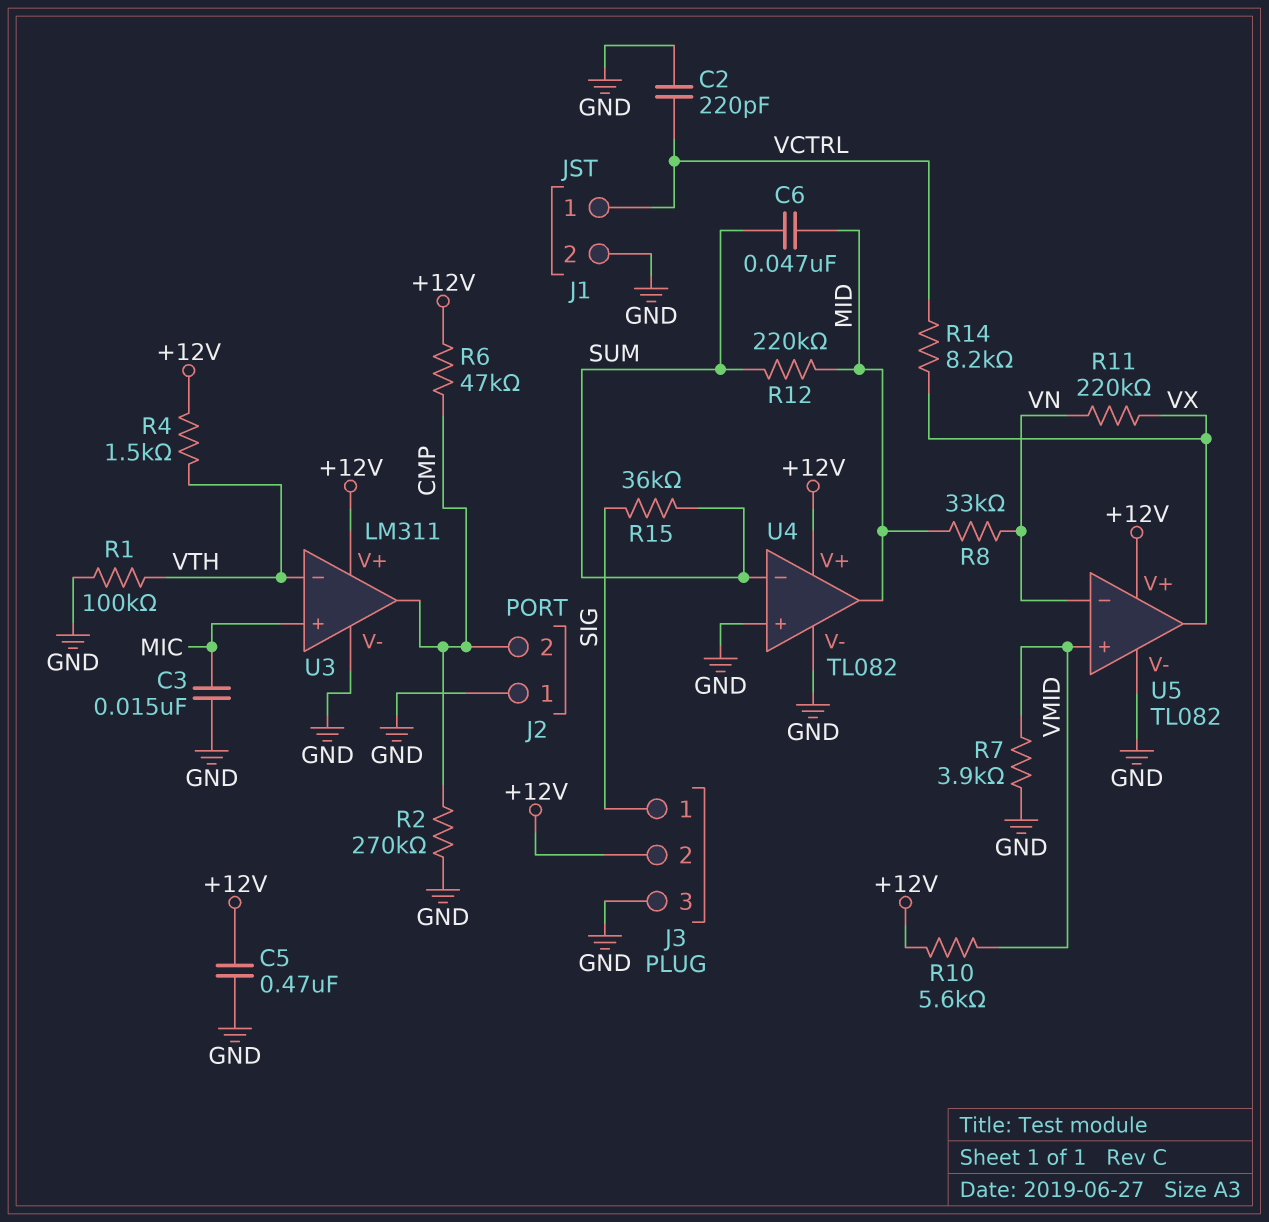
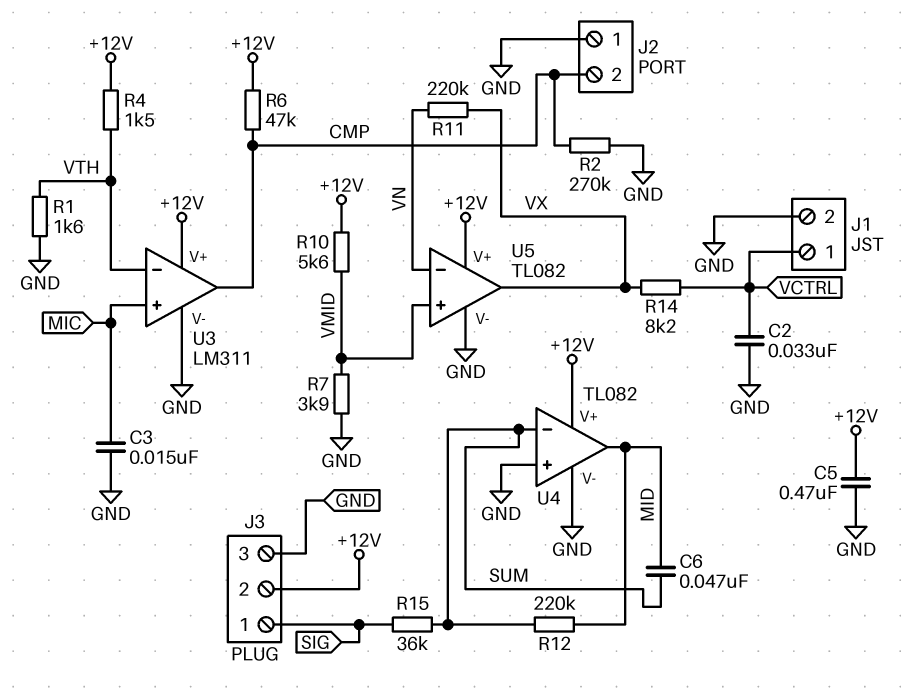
C2: 220pF (GND, VCTRL) -> 33nF (GND, VCTRL)
R1: 100k (GND, VTH) -> 1.6k (GND, VTH)
R8: 33k (MID, VN) -> none

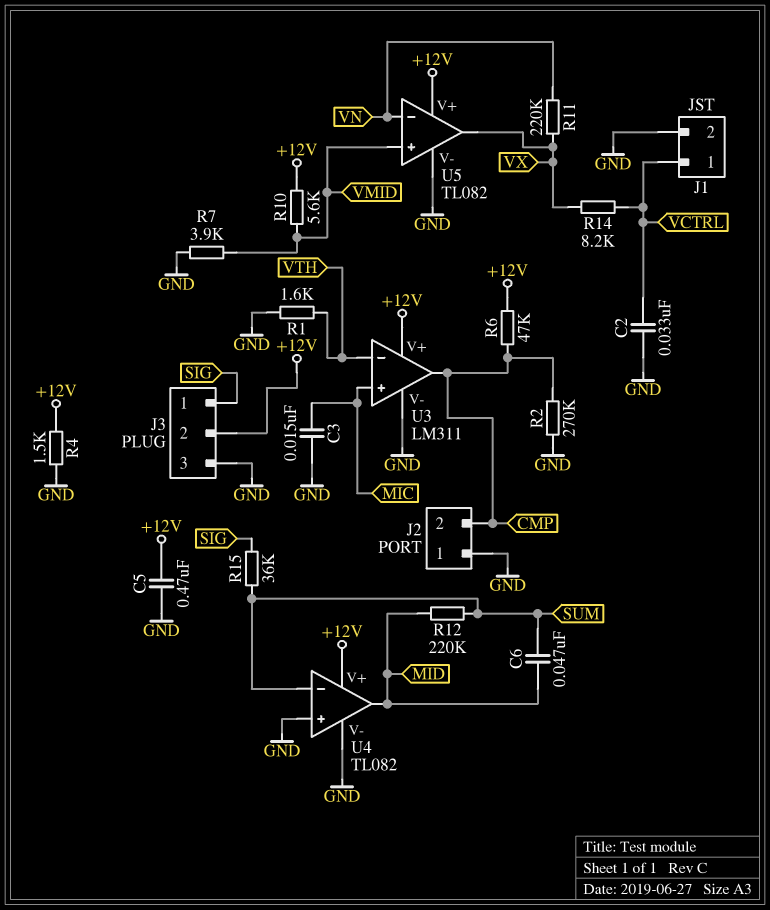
R4: 1.5k (+12V, VTH) -> 1.5k (+12V, GND)

